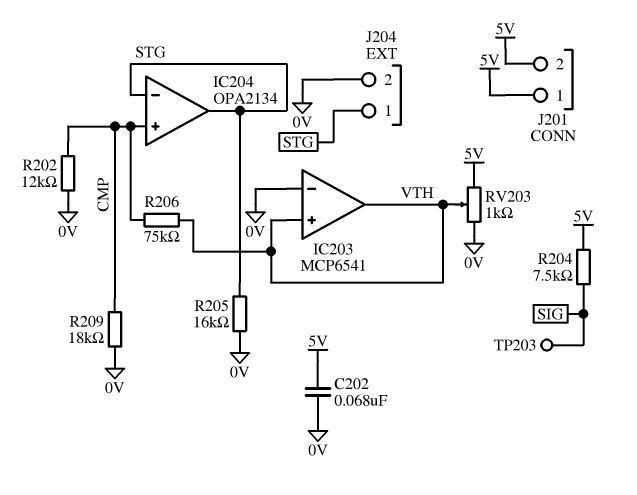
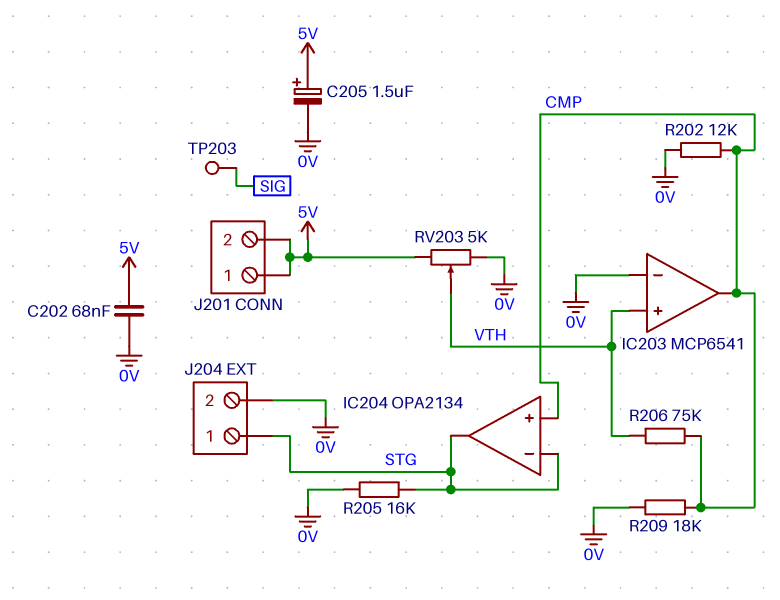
C205: none -> 1.5uF (plus 5V, minus 0V)
IC203 pin out: VTH -> CMP
R204: 7.5k (5V, SIG) -> none
RV203: 1k (0V, 5V, wiper VTH) -> 5k (0V, 5V, wiper VTH)

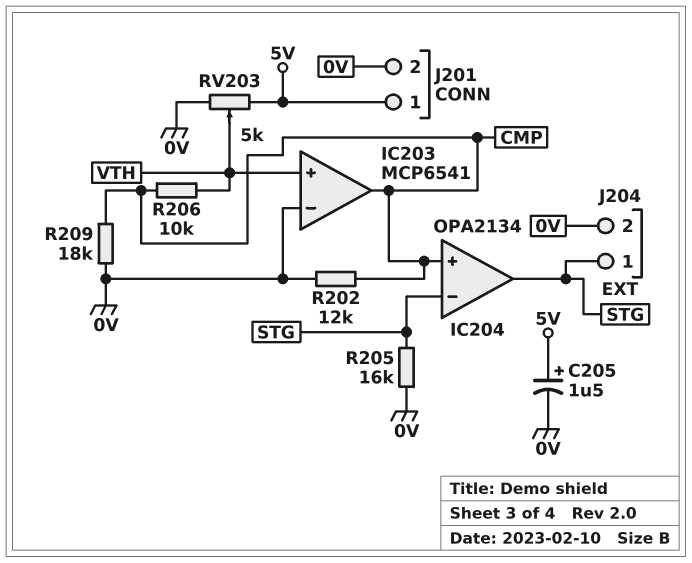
C202: 68nF (0V, 5V) -> none
J201 pin 2: 5V -> 0V
R206: 75k (CMP, VTH) -> 10k (CMP, VTH)
TP203: test point (SIG) -> none

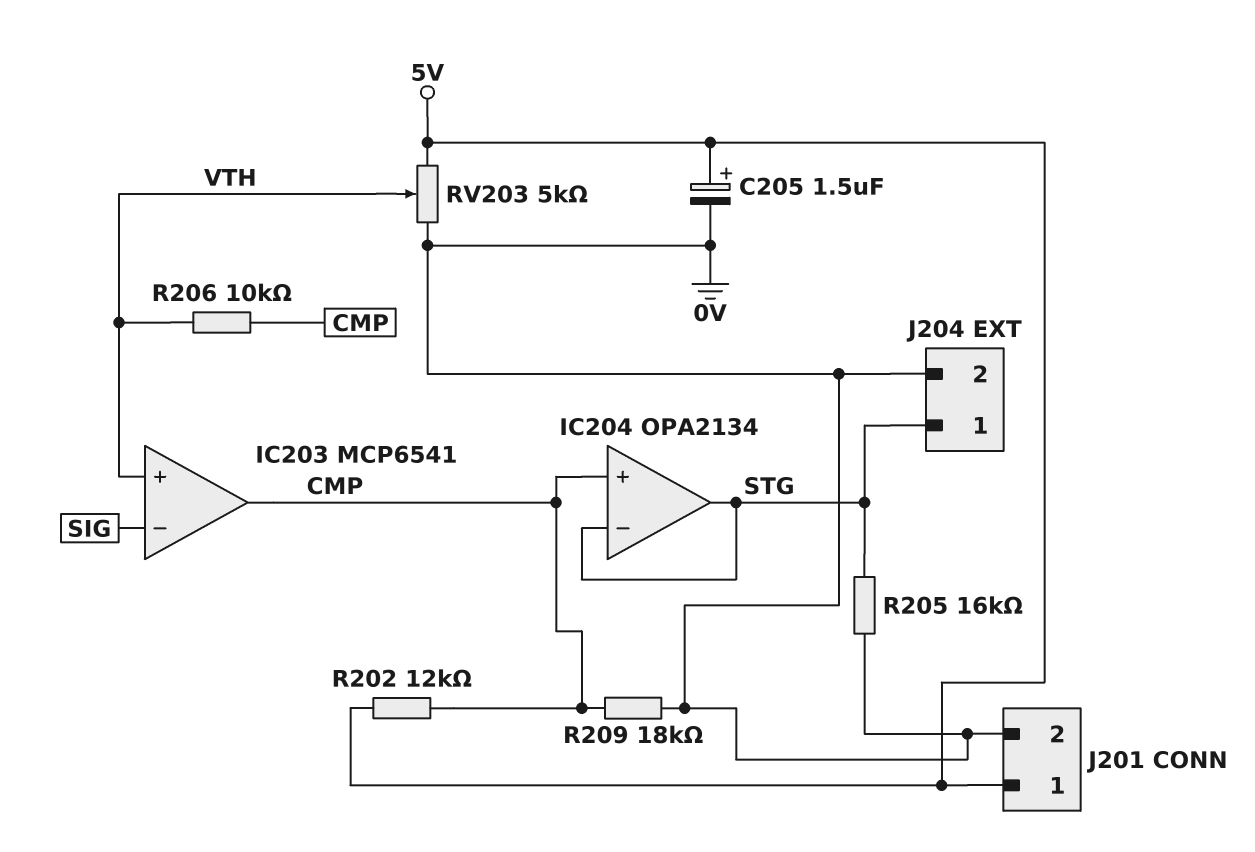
IC203 pin in-: 0V -> SIG
R202: 12k (0V, CMP) -> 12k (5V, CMP)

